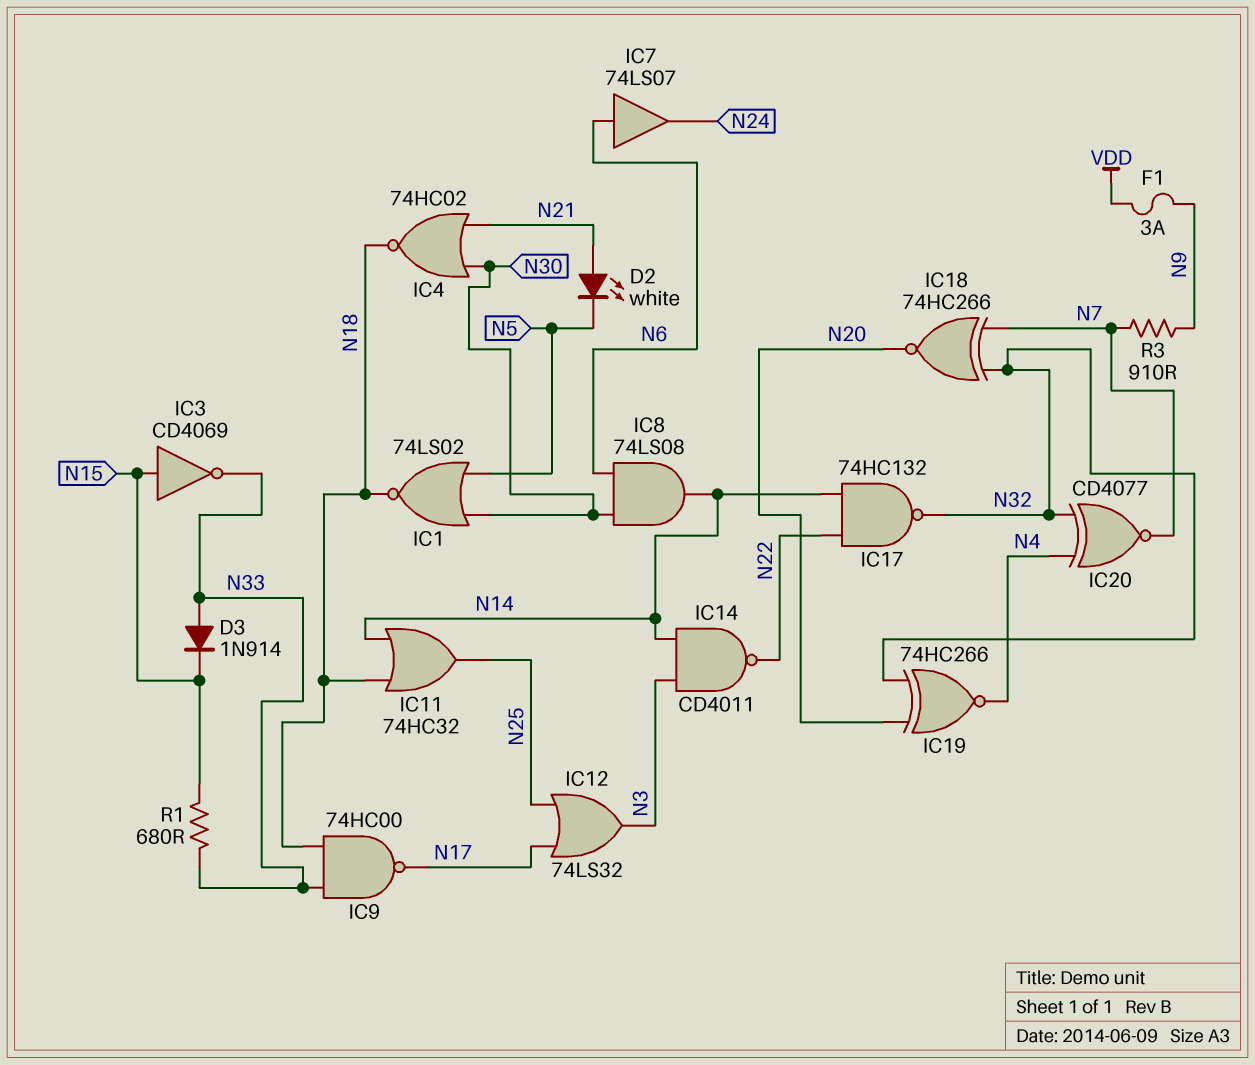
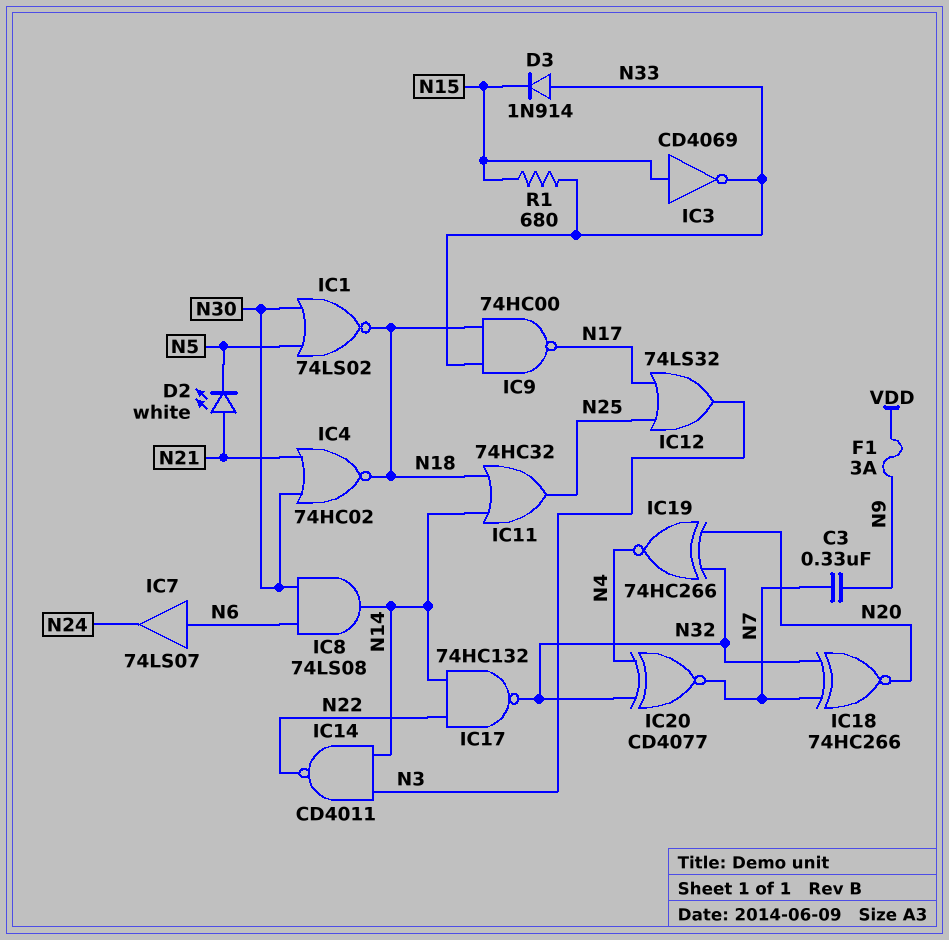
C3: none -> 330nF (N7, N9)
R3: 910 (N7, N9) -> none

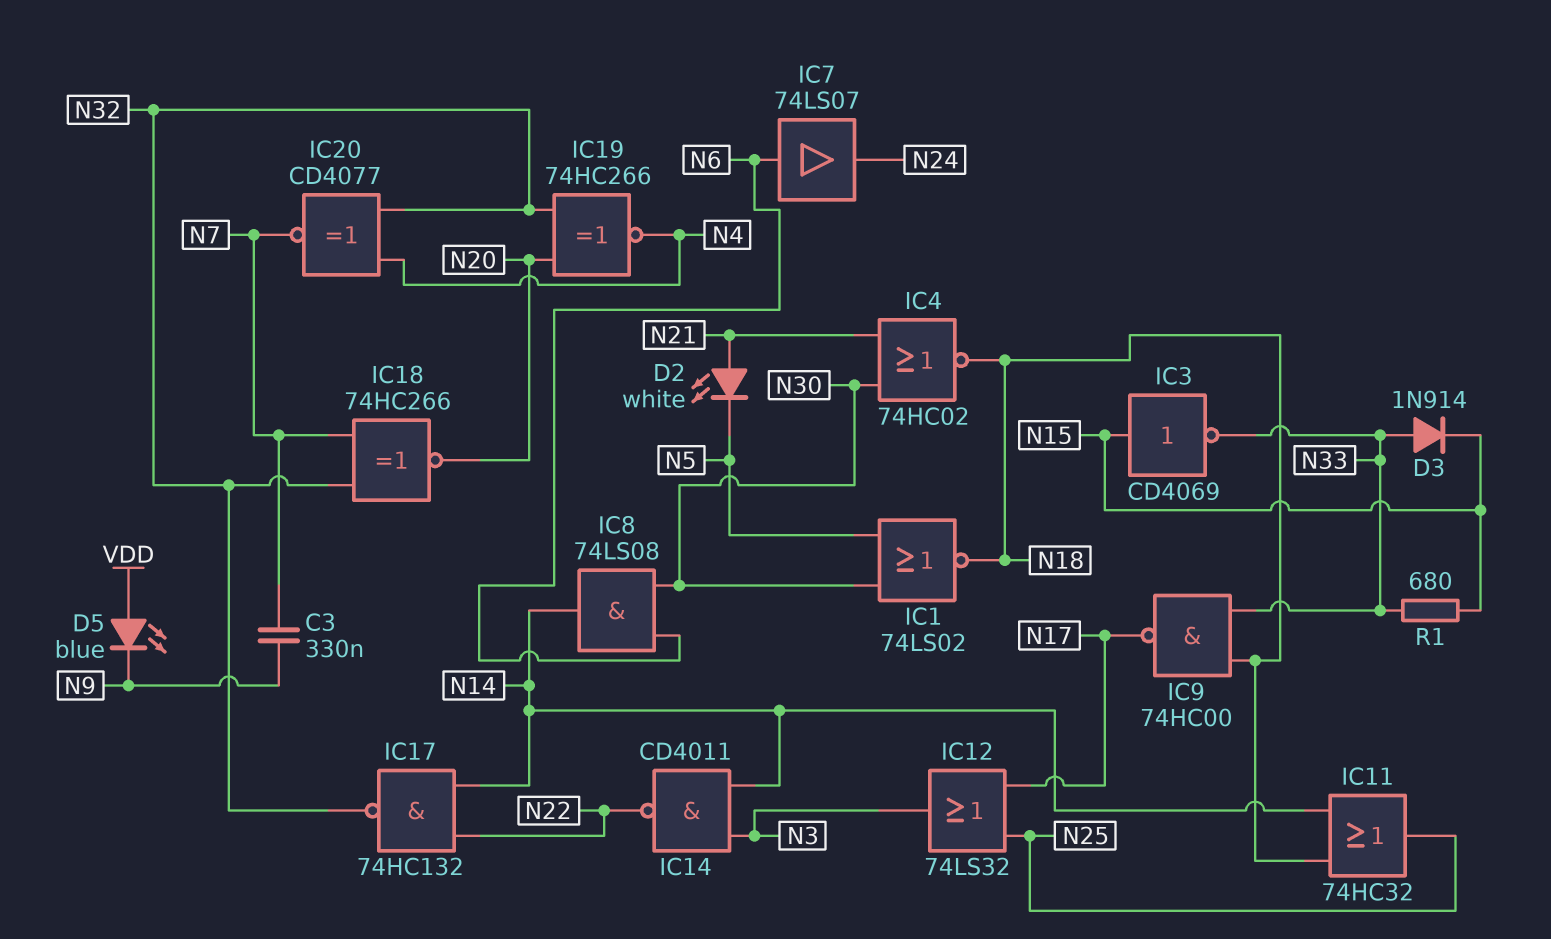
D5: none -> LED blue (A VDD, K N9)
F1: 3A (N9, VDD) -> none

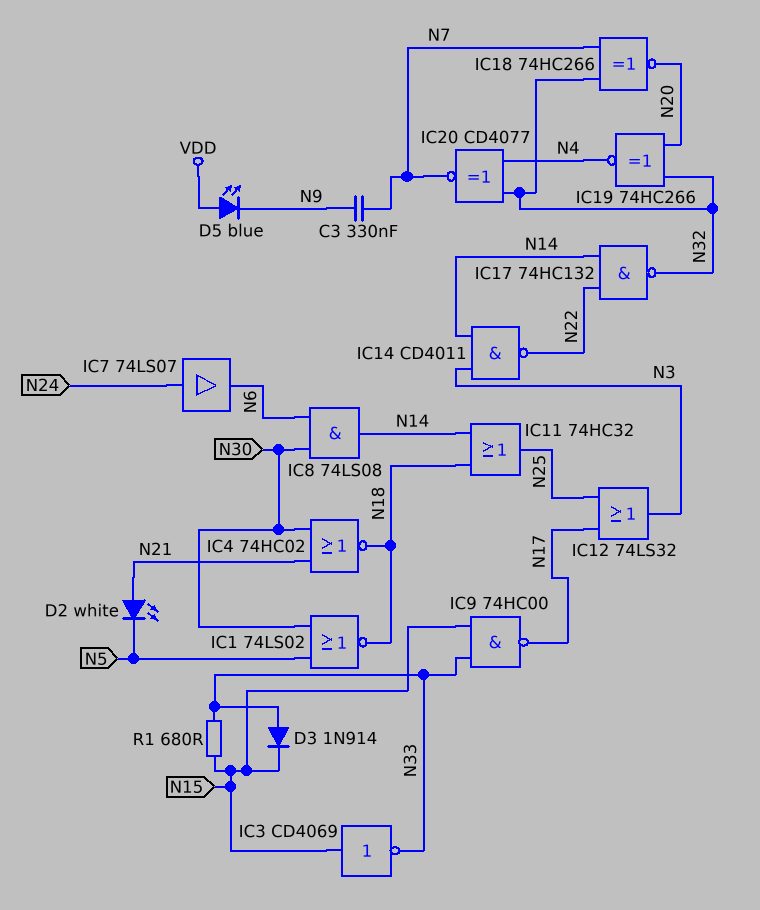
IC7: buffer 74LS07 (in N6, out N24) -> buffer 74LS07 (in N24, out N6)
IC9: NAND 74HC00 (in N18, in N33, out N17) -> NAND 74HC00 (in N15, in N33, out N17)

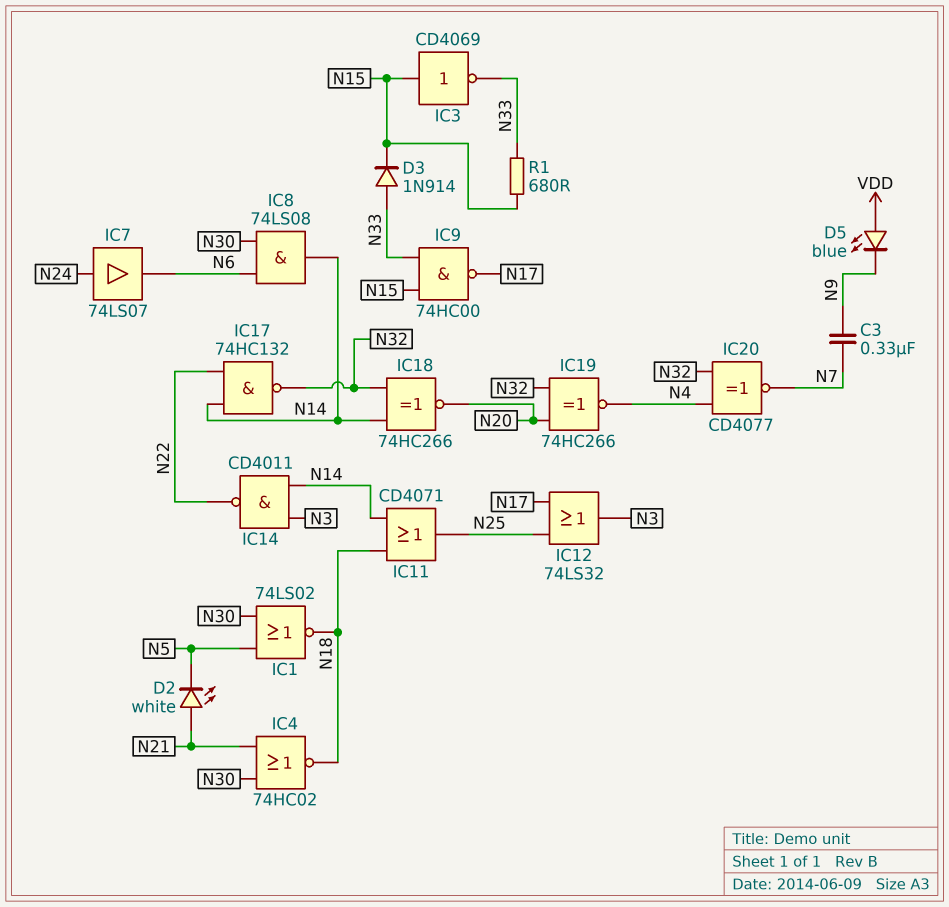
IC11: OR 74HC32 (in N14, in N18, out N25) -> OR CD4071 (in N14, in N18, out N25)
IC18: XNOR 74HC266 (in N7, in N32, out N20) -> XNOR 74HC266 (in N14, in N32, out N20)

